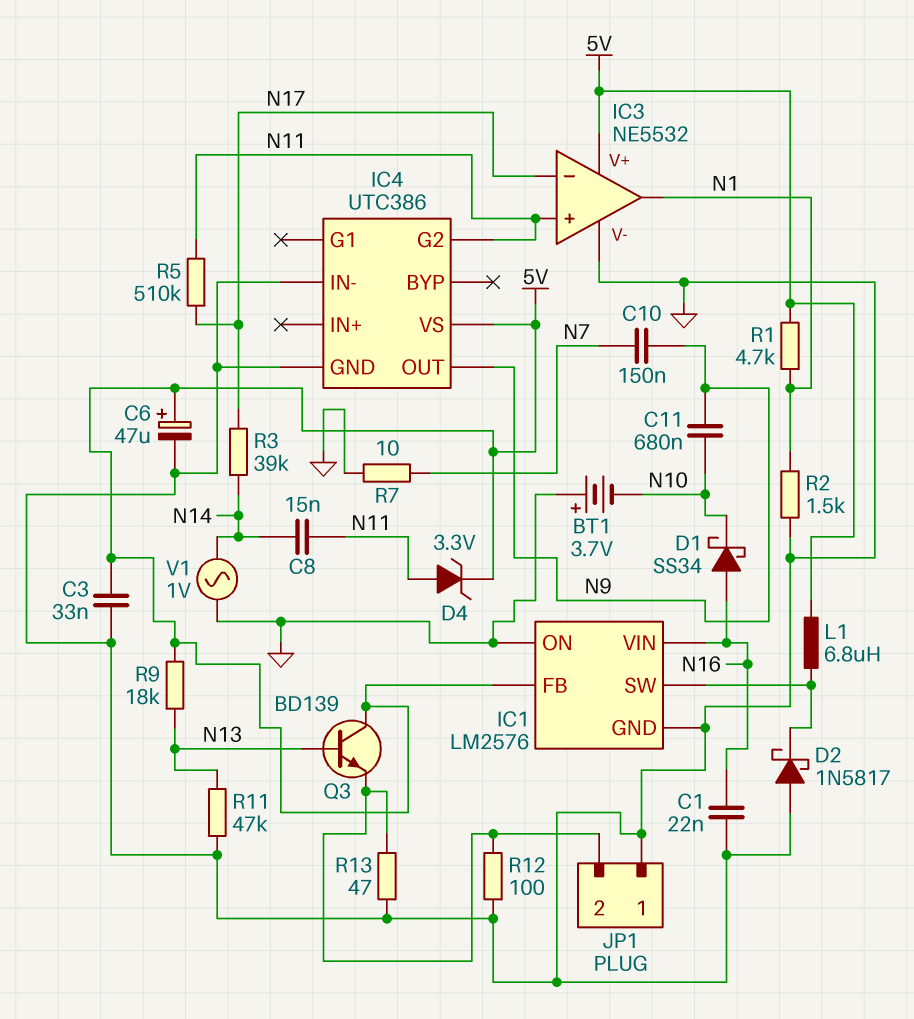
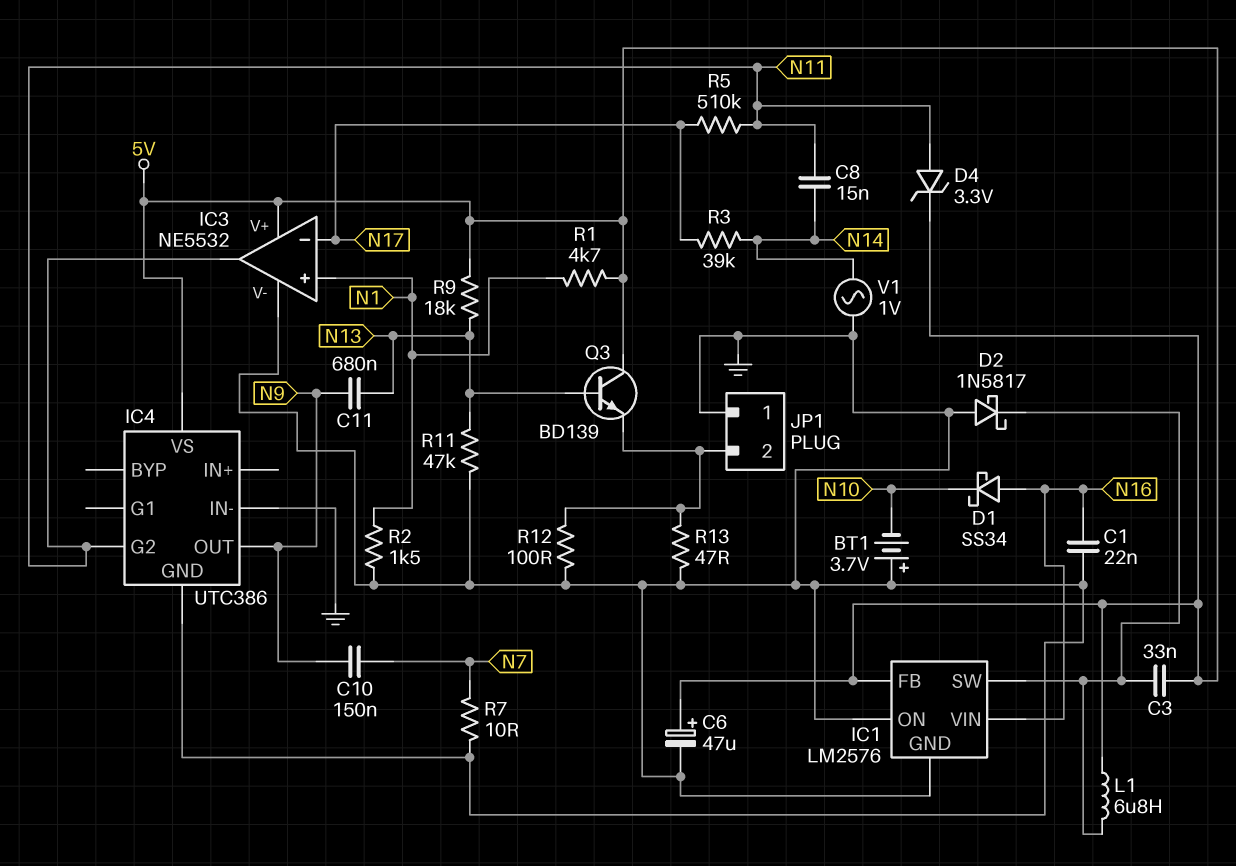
C3: 33nF (5V, GND) -> 33nF (5V, IC1/SW)
C11: 680nF (N9, N10) -> 680nF (N9, N13)
IC3 pin in+: N11 -> N1
IC3 pin out: N1 -> N11

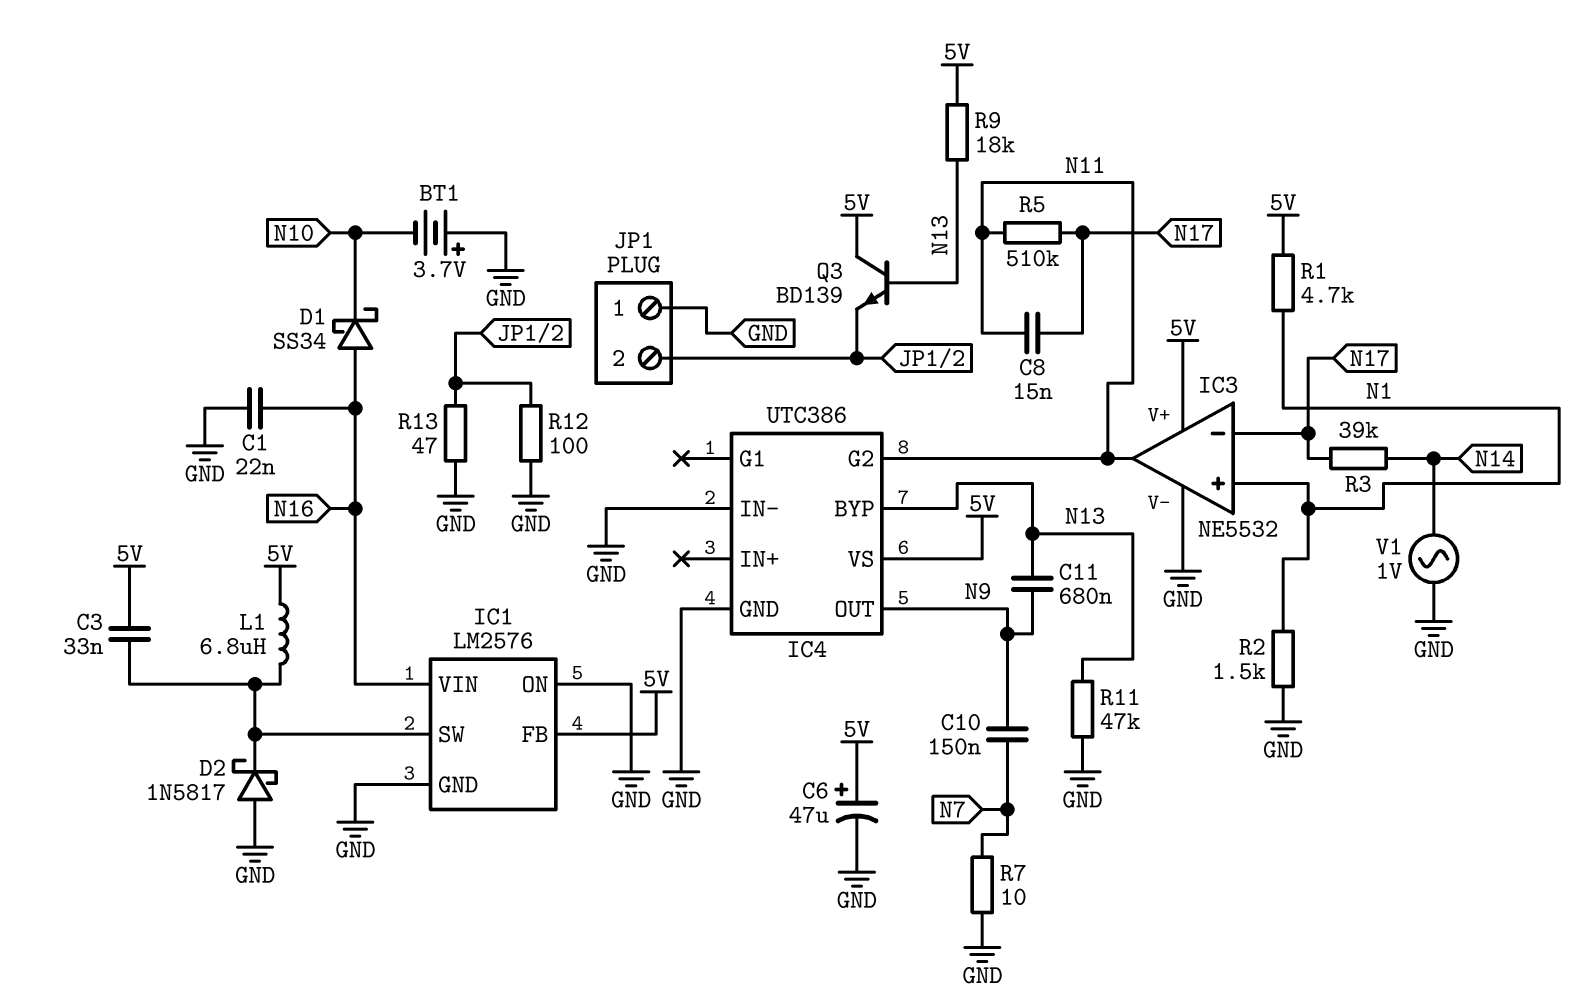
C8: 15nF (N11, N14) -> 15nF (N11, N17)
D4: zener 3.3V (A N11, K 5V) -> none
IC4 pin BYP: none -> N13

